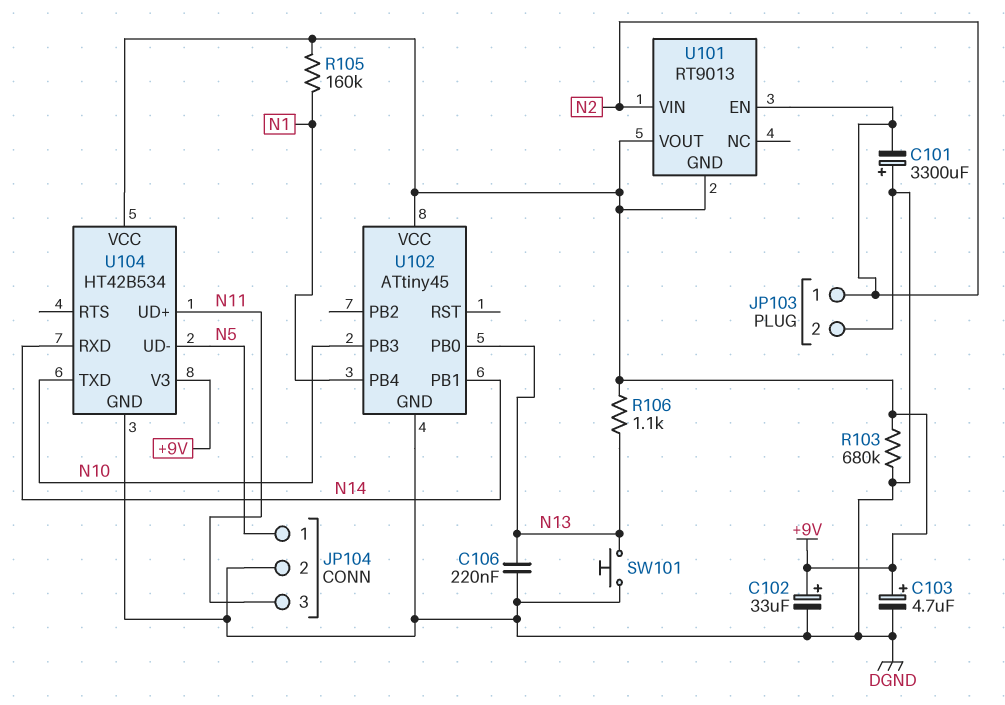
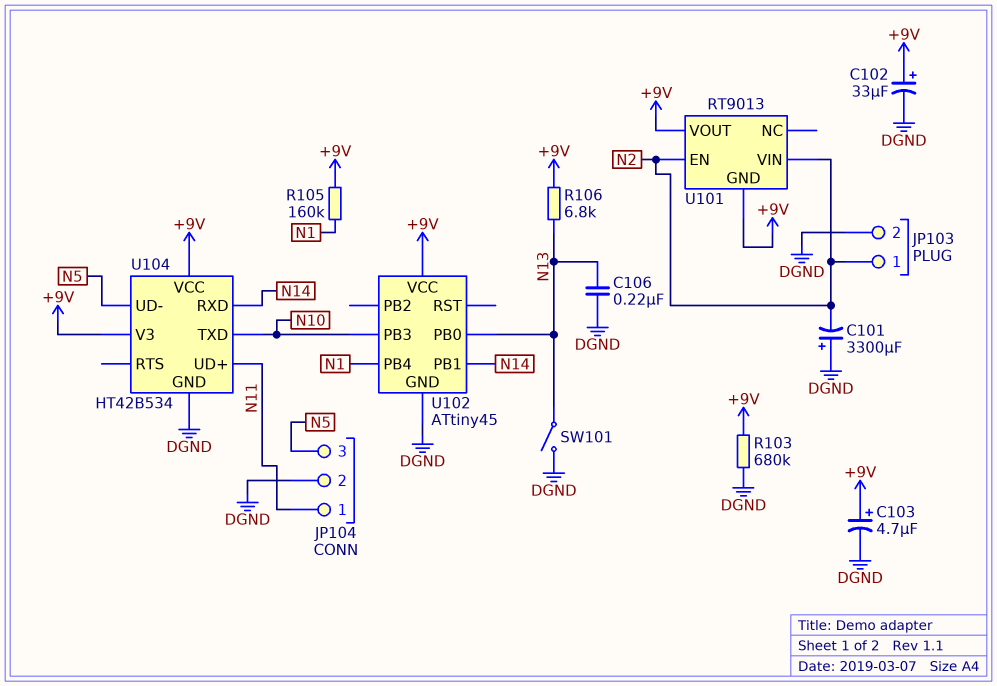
JP104 pin 1: N5 -> N11
JP104 pin 3: N11 -> N5
R106: 1.1k (+9V, N13) -> 6.8k (+9V, N13)
SW101: button (DGND, N13) -> switch (DGND, N13)

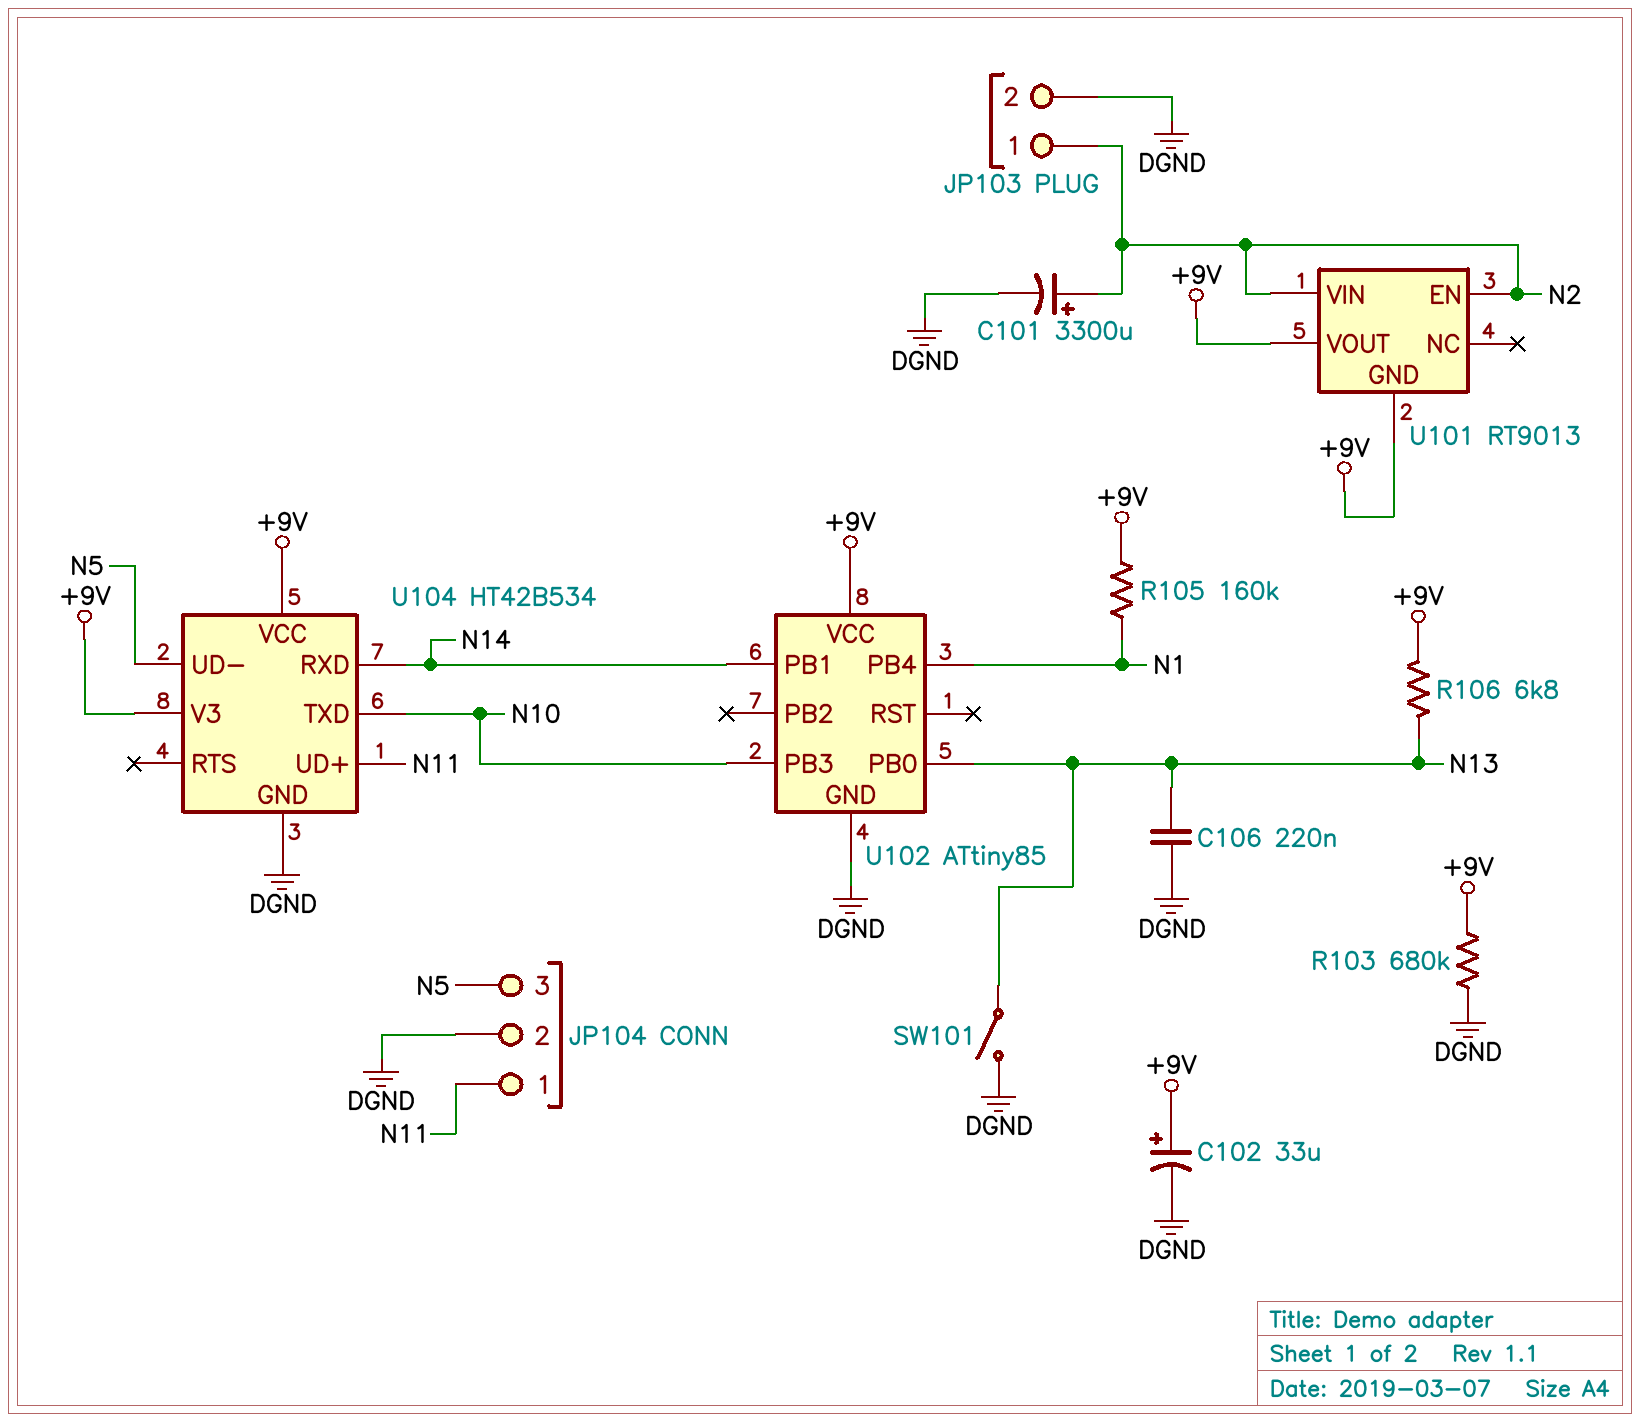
C101: 3300uF (plus DGND, minus N2) -> 3300uF (plus N2, minus DGND)
C103: 4.7uF (plus +9V, minus DGND) -> none
U102: ATtiny45 -> ATtiny85

